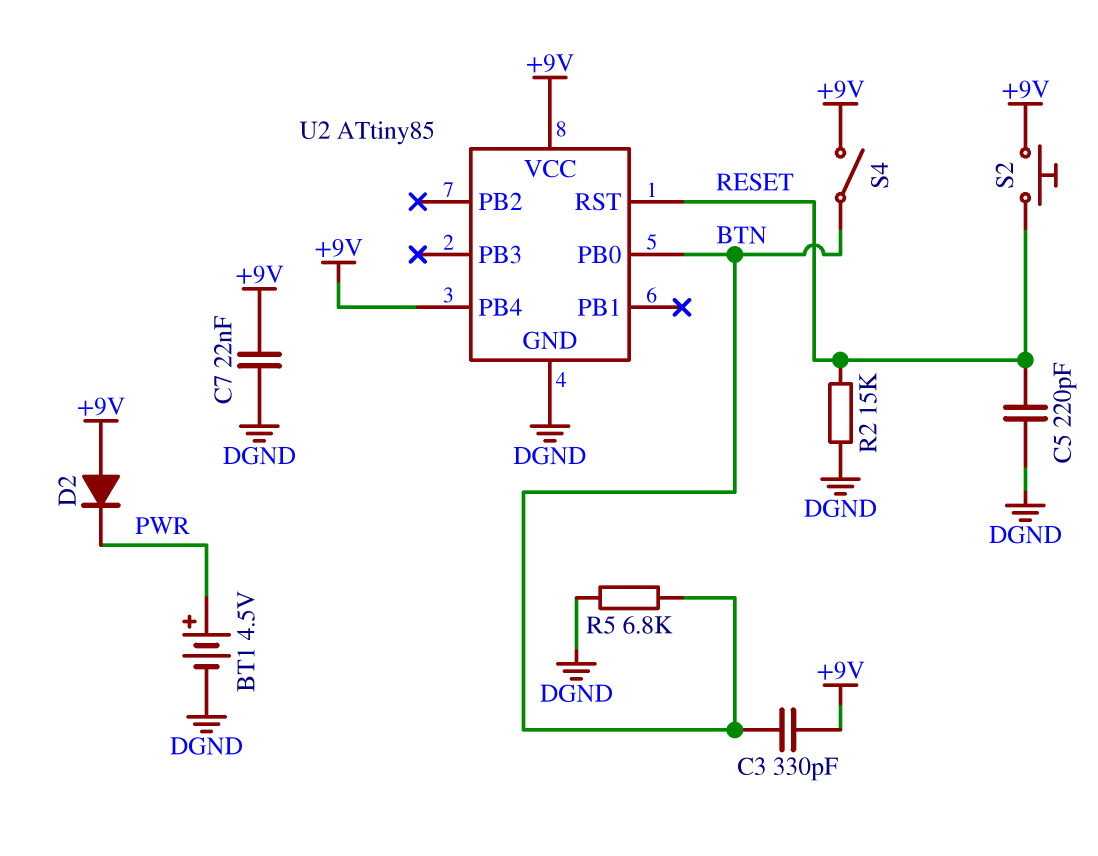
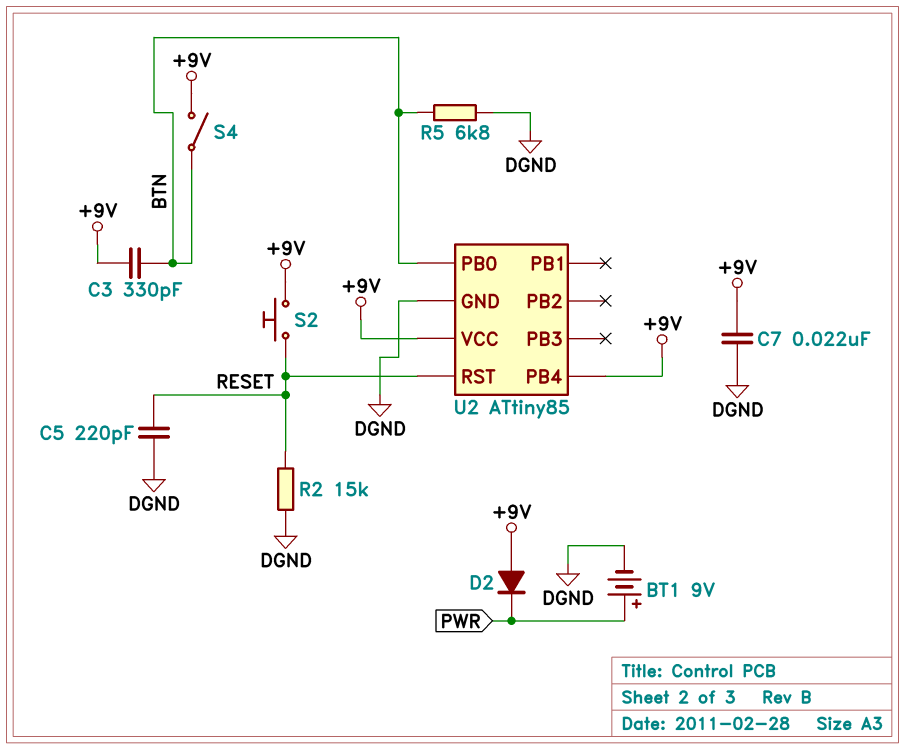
BT1: 4.5V (plus PWR, minus DGND) -> 9V (plus PWR, minus DGND)

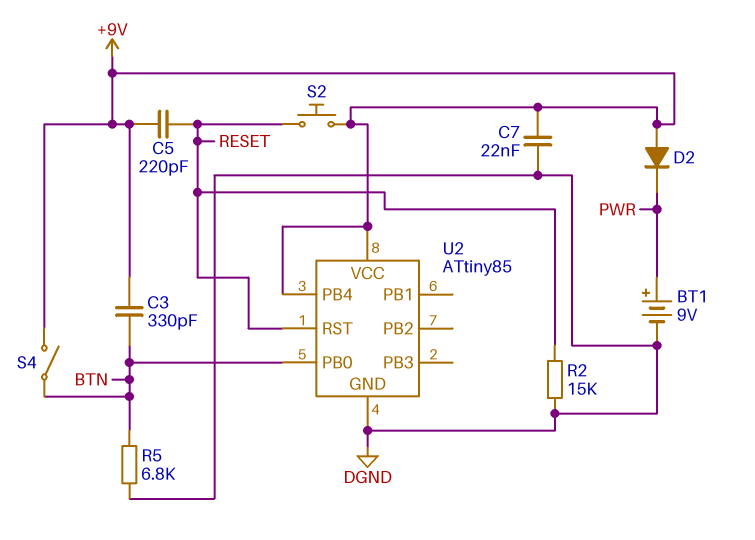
C5: 220pF (DGND, RESET) -> 220pF (+9V, RESET)

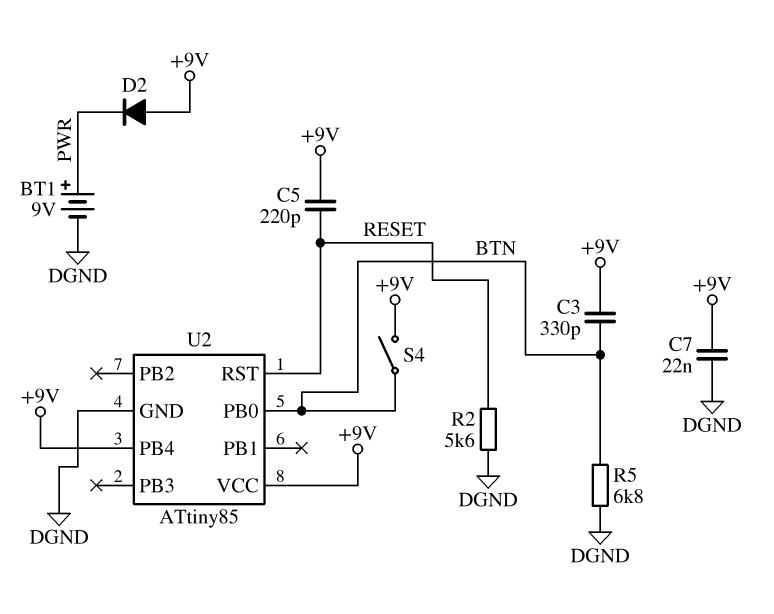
R2: 15k (DGND, RESET) -> 5.6k (DGND, RESET)
S2: button (+9V, RESET) -> none

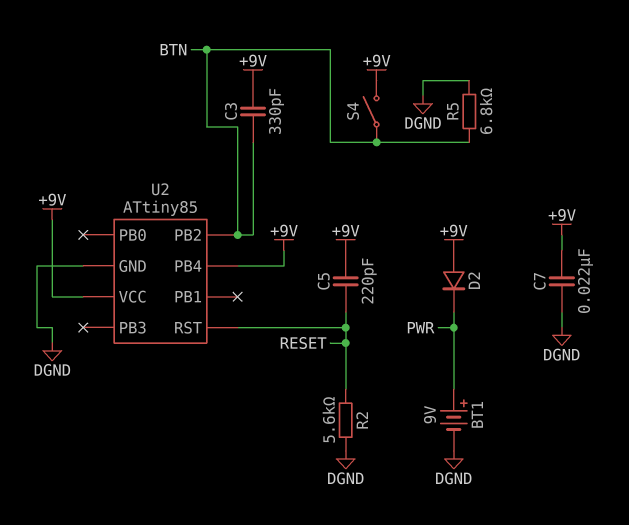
U2 pin PB0: BTN -> none
U2 pin PB2: none -> BTN

